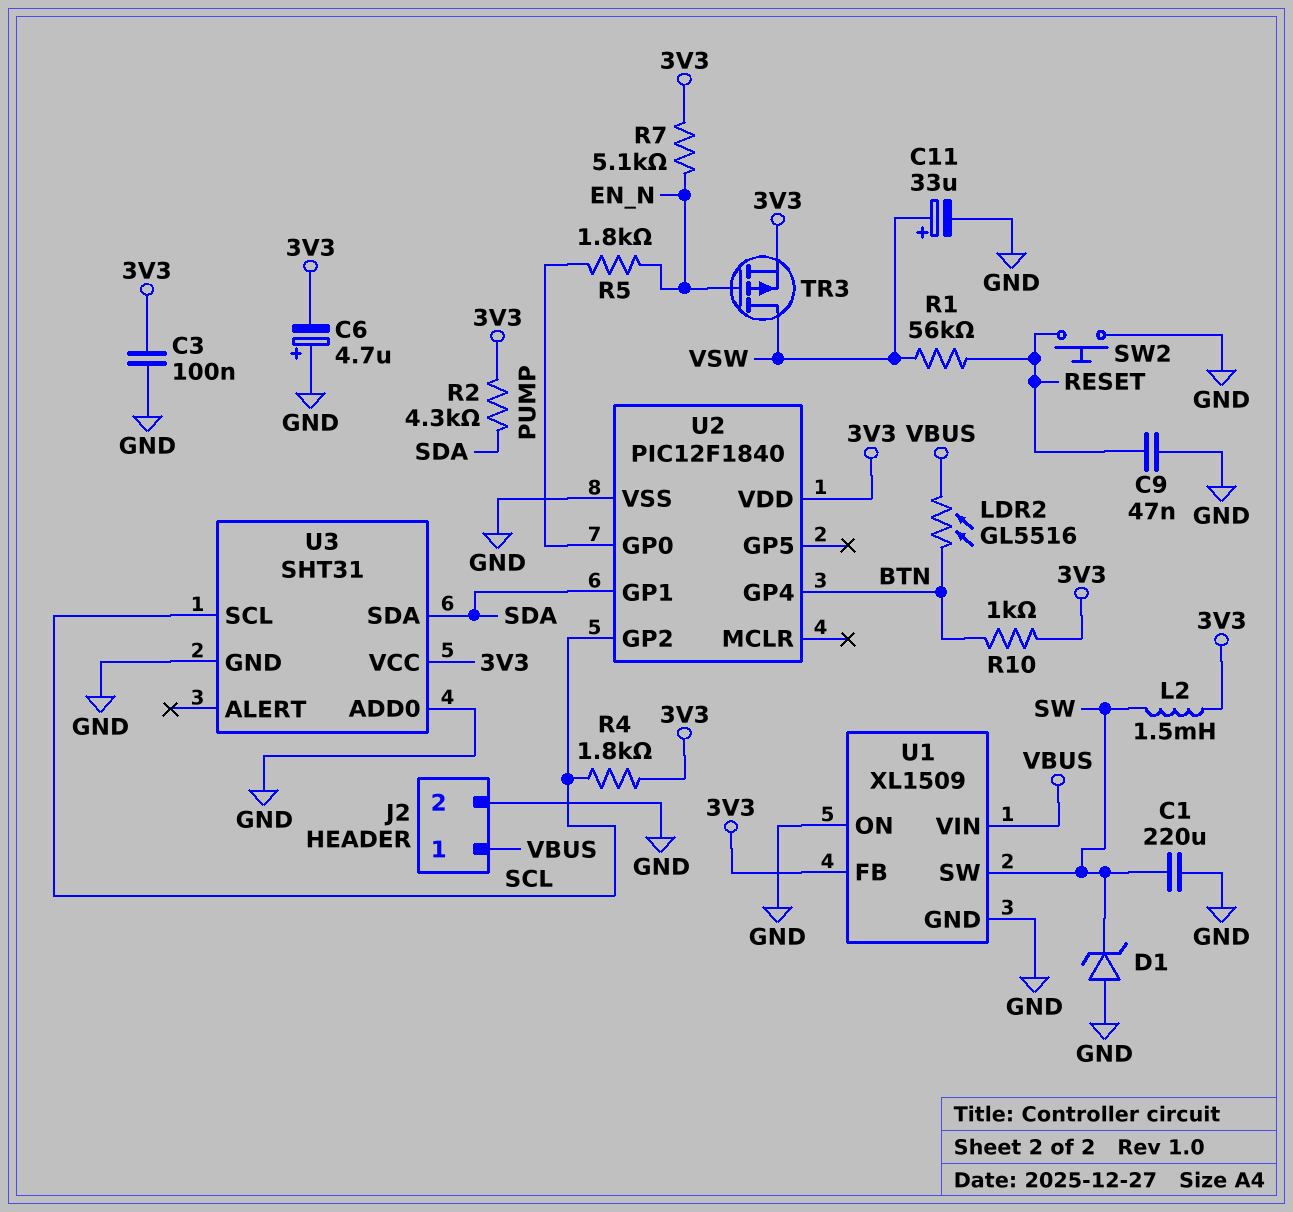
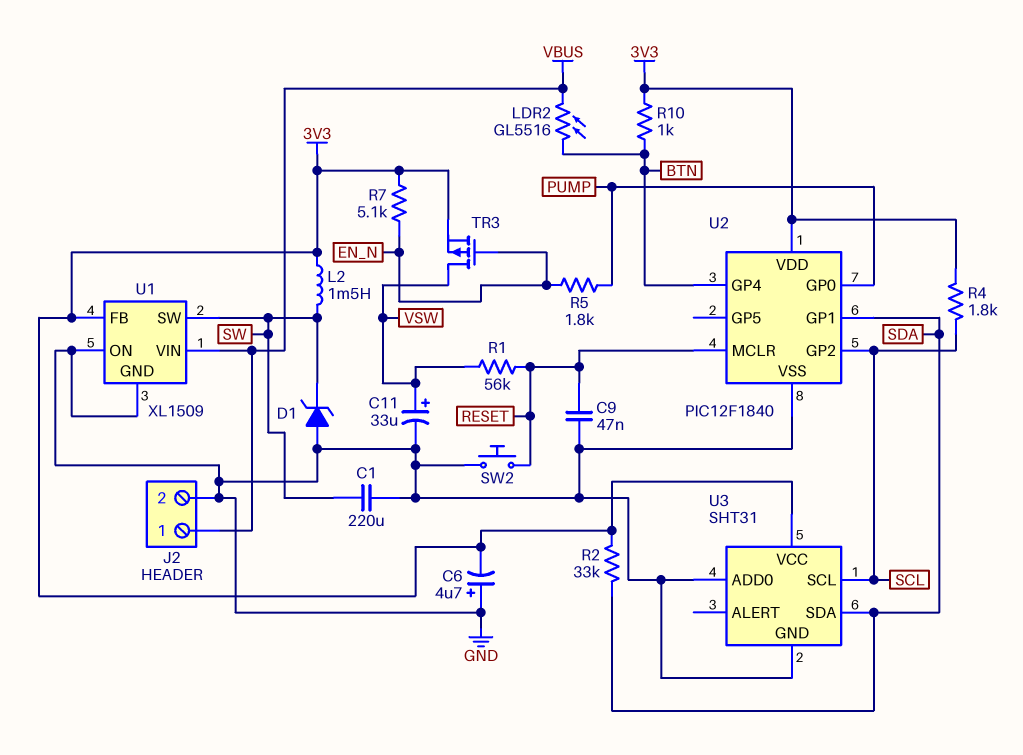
C3: 100nF (3V3, GND) -> none
R2: 4.3k (3V3, SDA) -> 33k (3V3, SDA)
U2 pin MCLR: none -> RESET

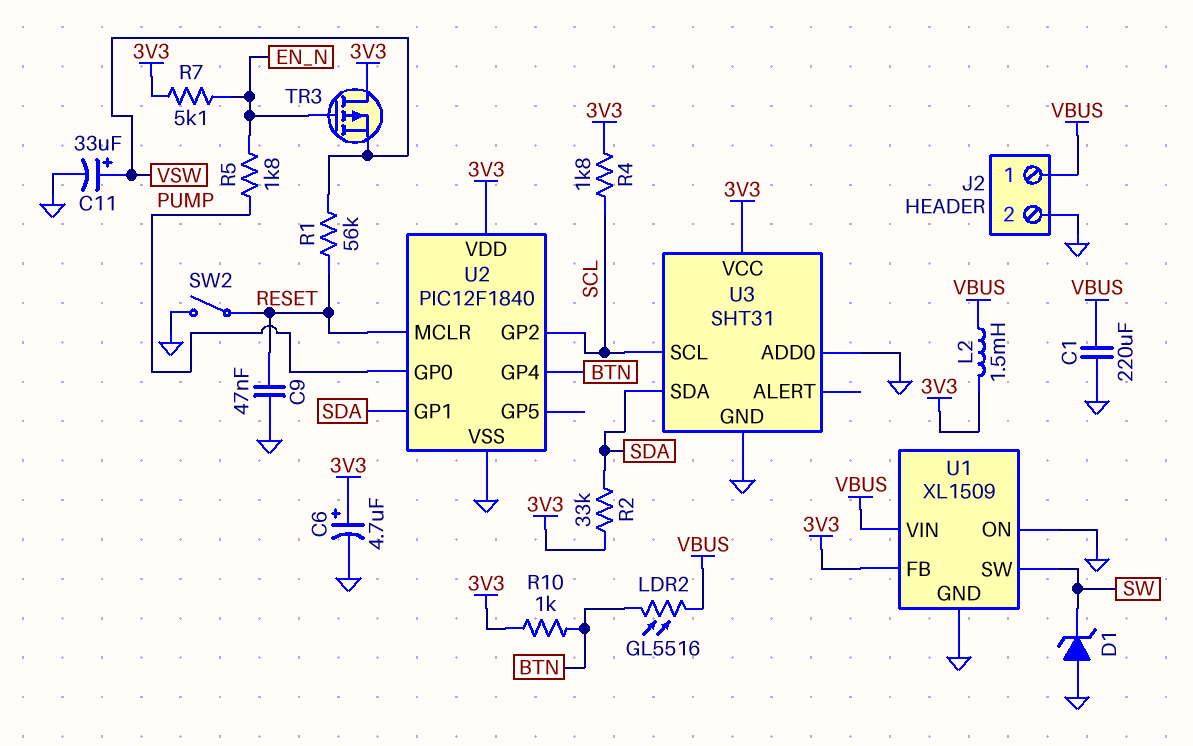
C1: 220uF (GND, SW) -> 220uF (GND, VBUS)
C6: 4.7uF (plus GND, minus 3V3) -> 4.7uF (plus 3V3, minus GND)
L2: 1.5mH (3V3, SW) -> 1.5mH (3V3, VBUS)
SW2: button (GND, RESET) -> switch (GND, RESET)
TR3: PMOS (G EN_N, D VSW, S 3V3) -> PMOS (G EN_N, D 3V3, S VSW)

